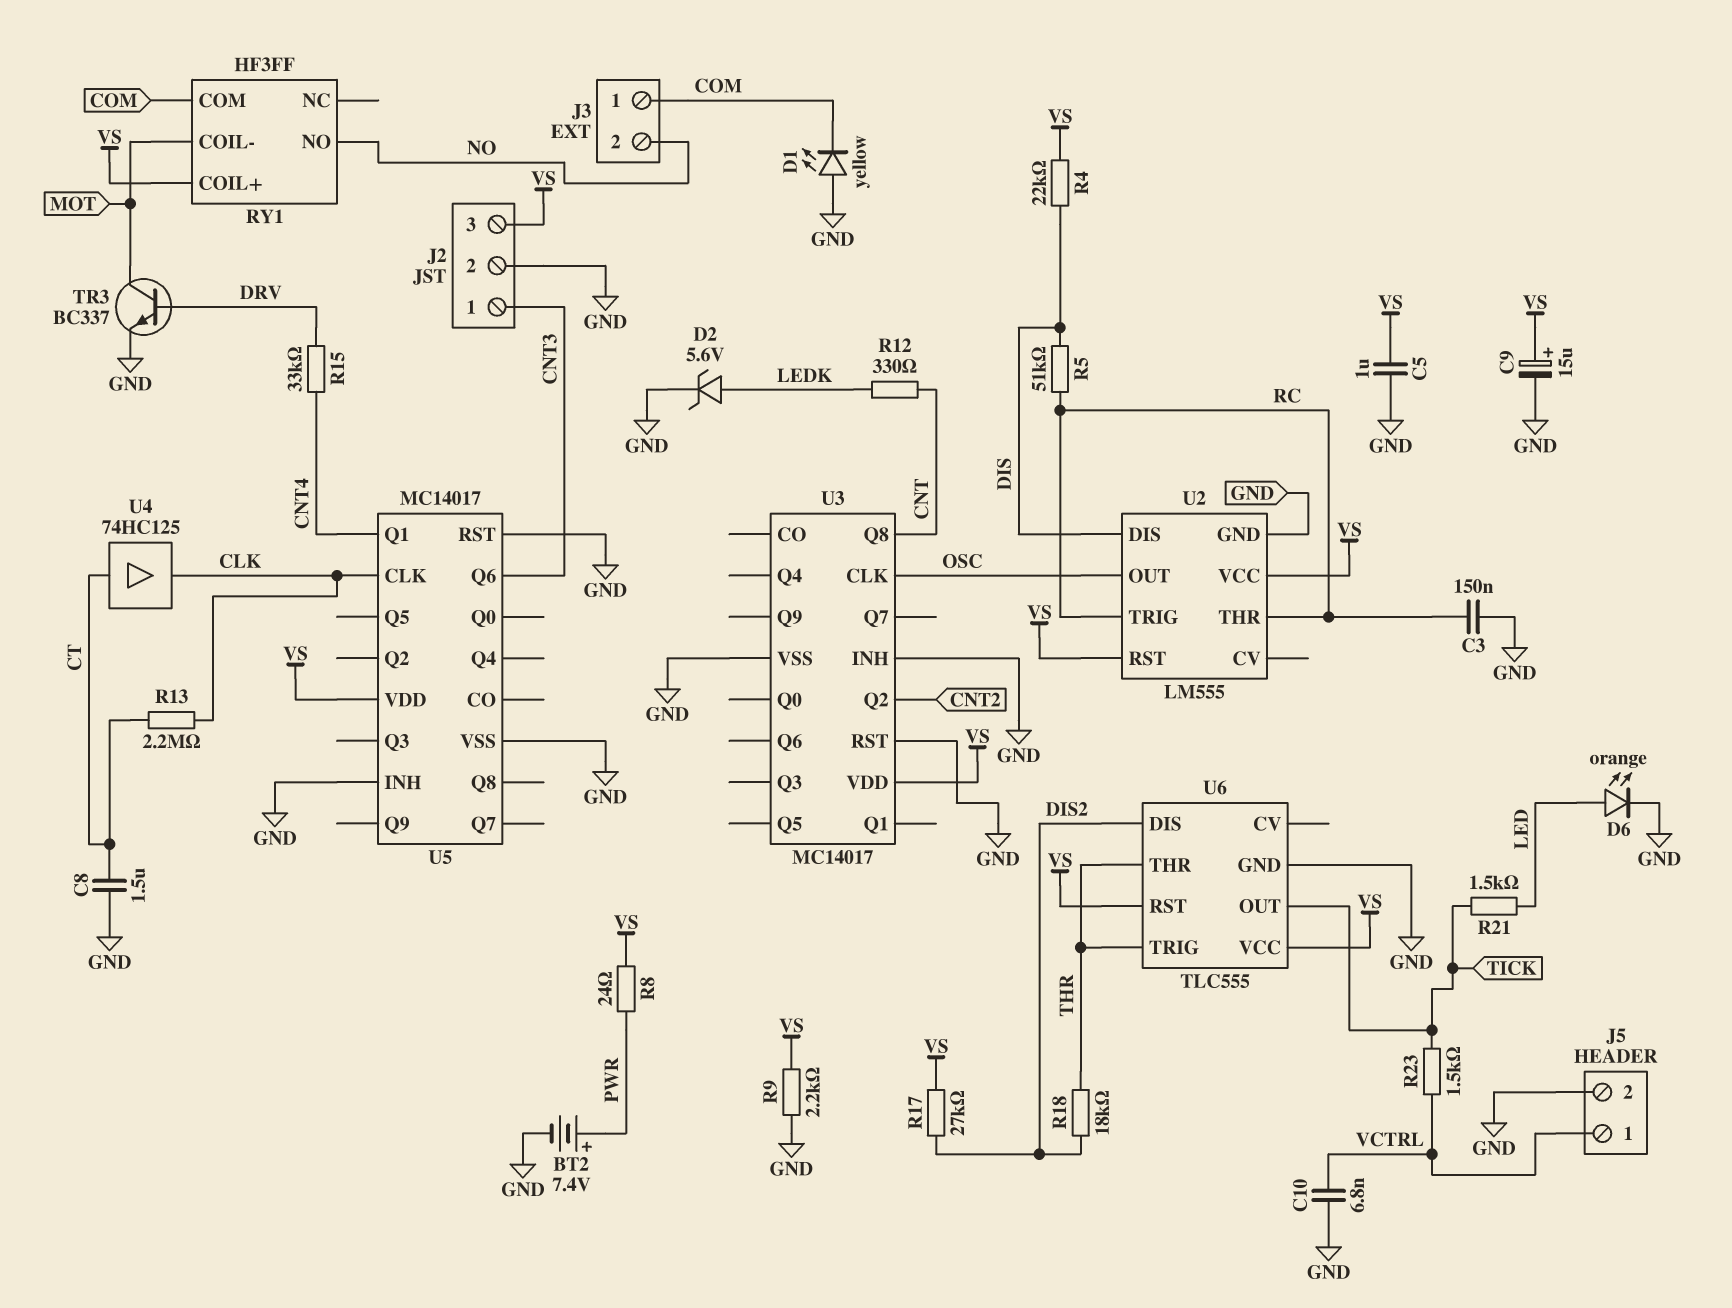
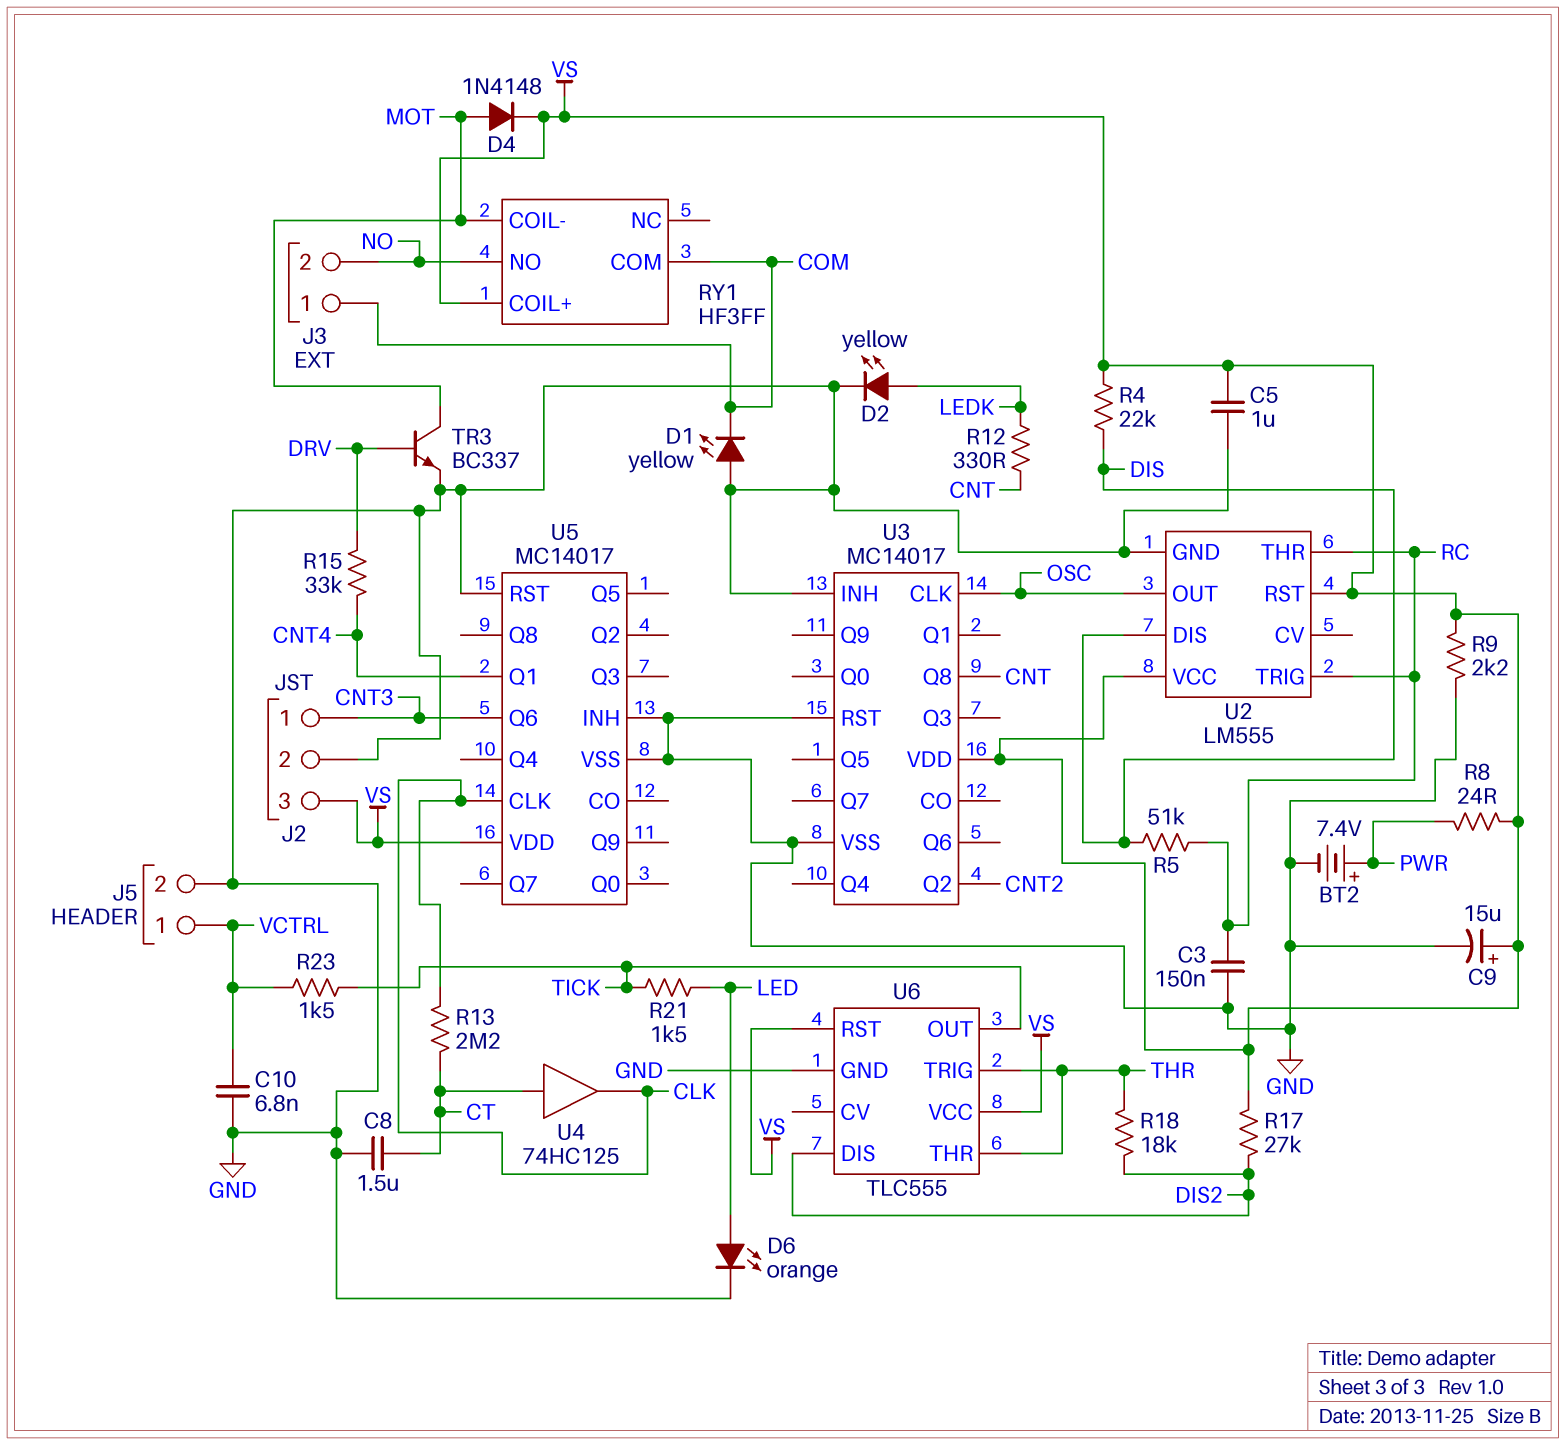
D2: zener 5.6V (A LEDK, K GND) -> LED yellow (A LEDK, K GND)
D4: none -> diode 1N4148 (A MOT, K VS)

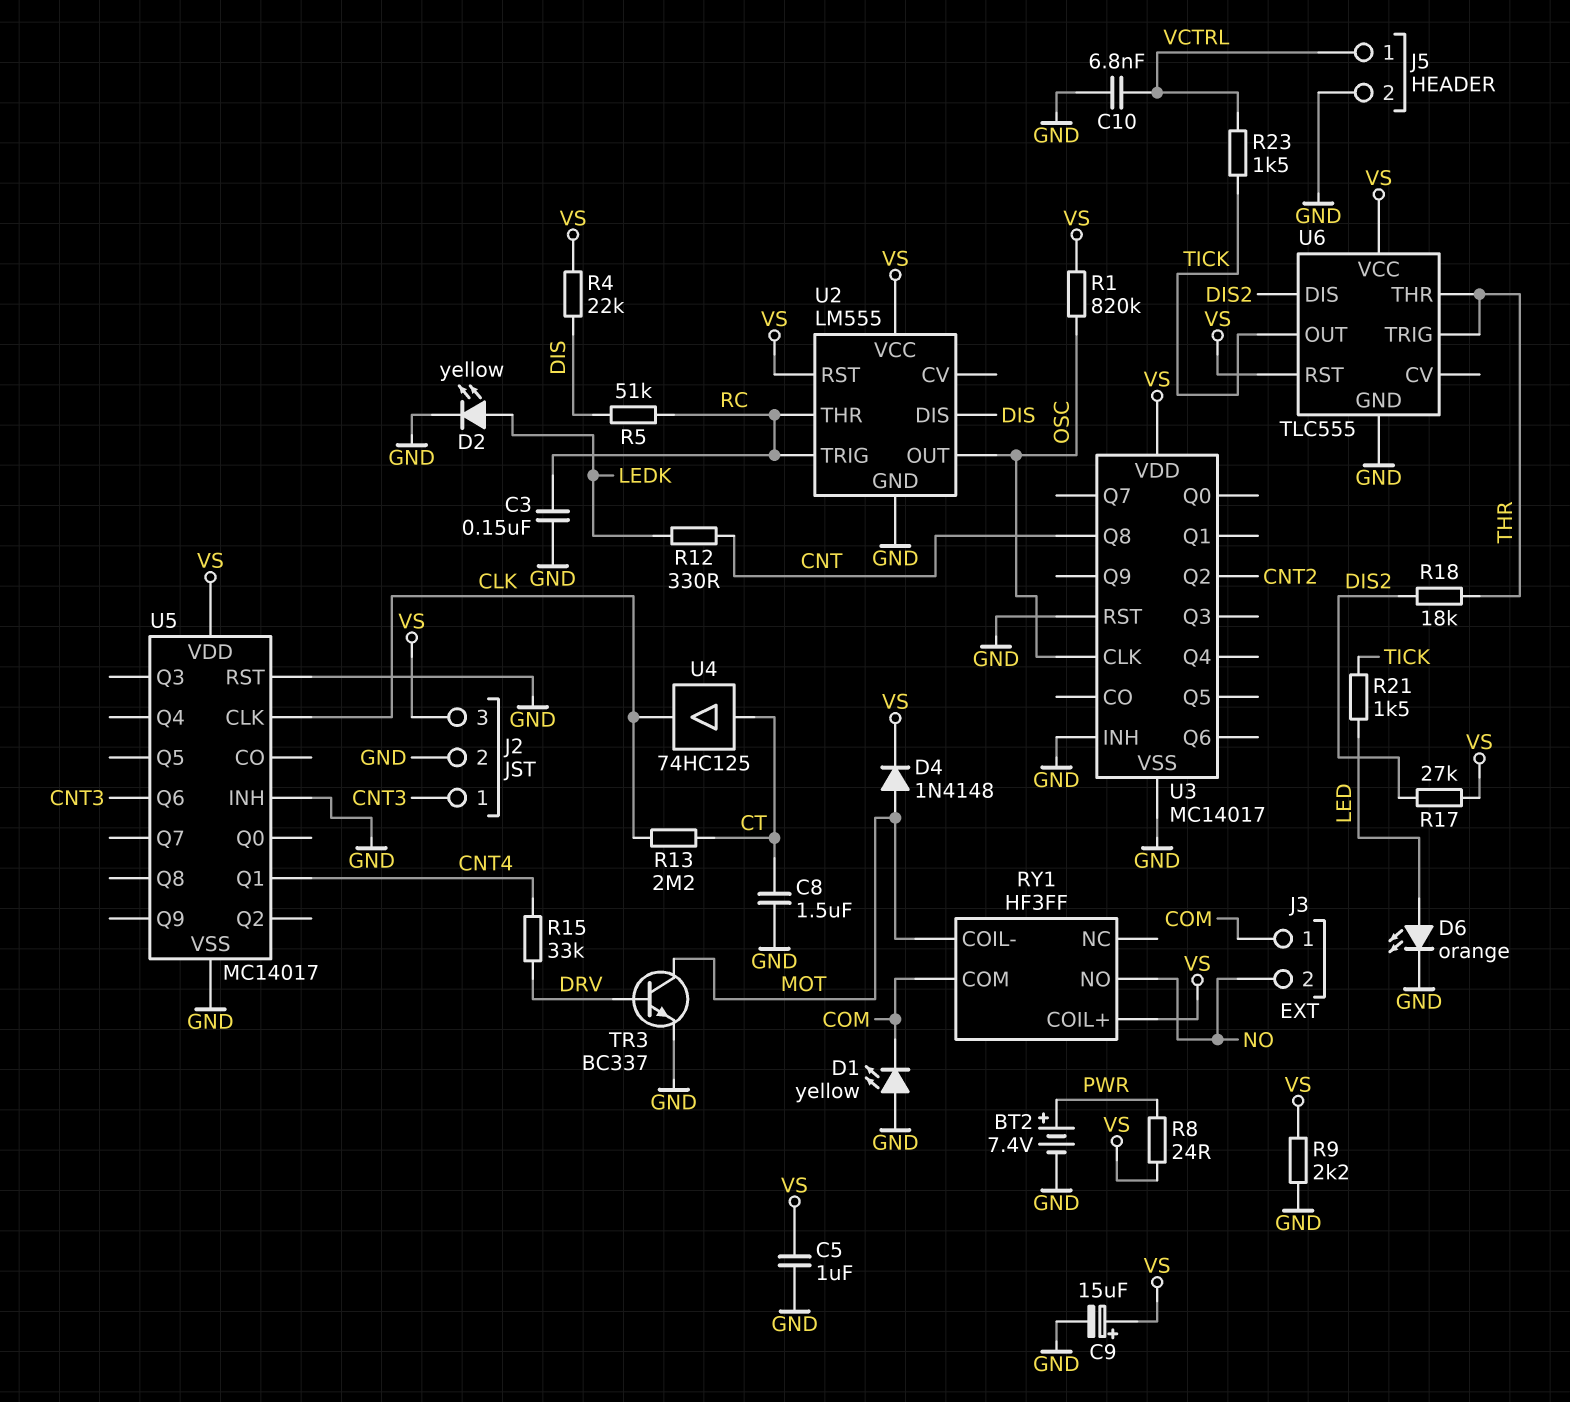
R1: none -> 820k (OSC, VS)

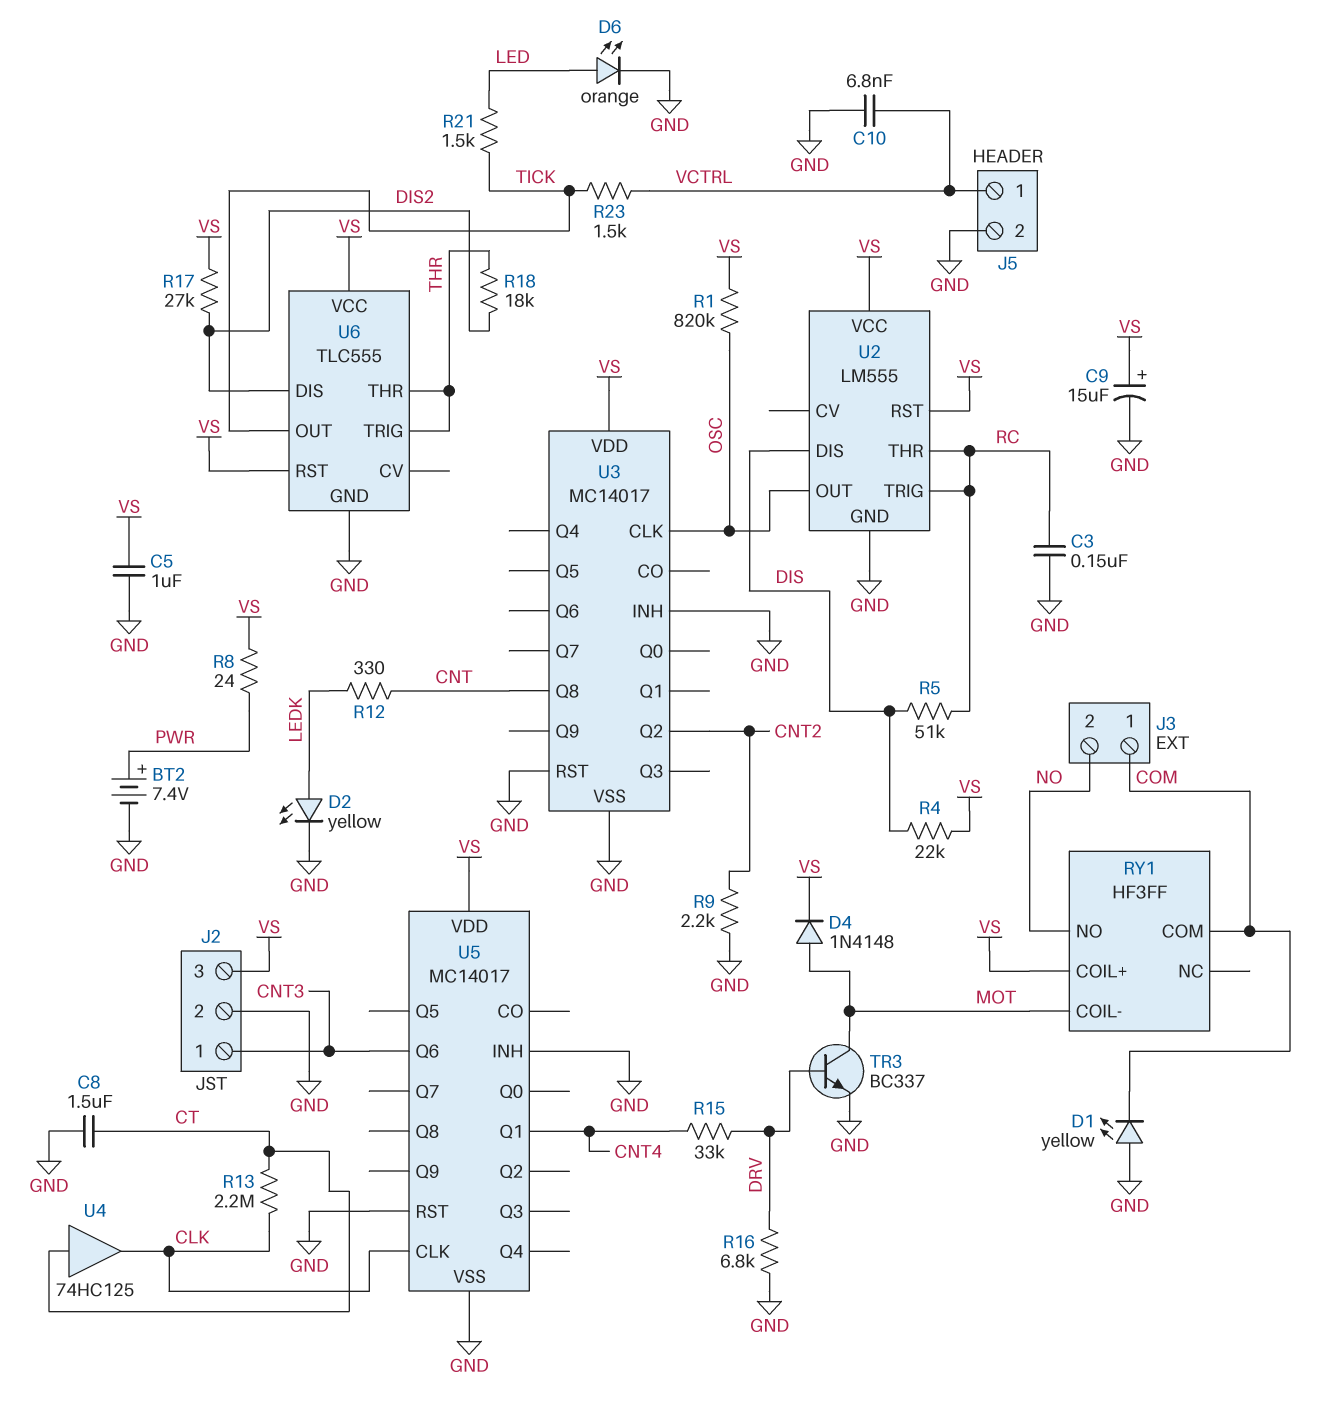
R9: 2.2k (GND, VS) -> 2.2k (CNT2, GND)
R16: none -> 6.8k (DRV, GND)

